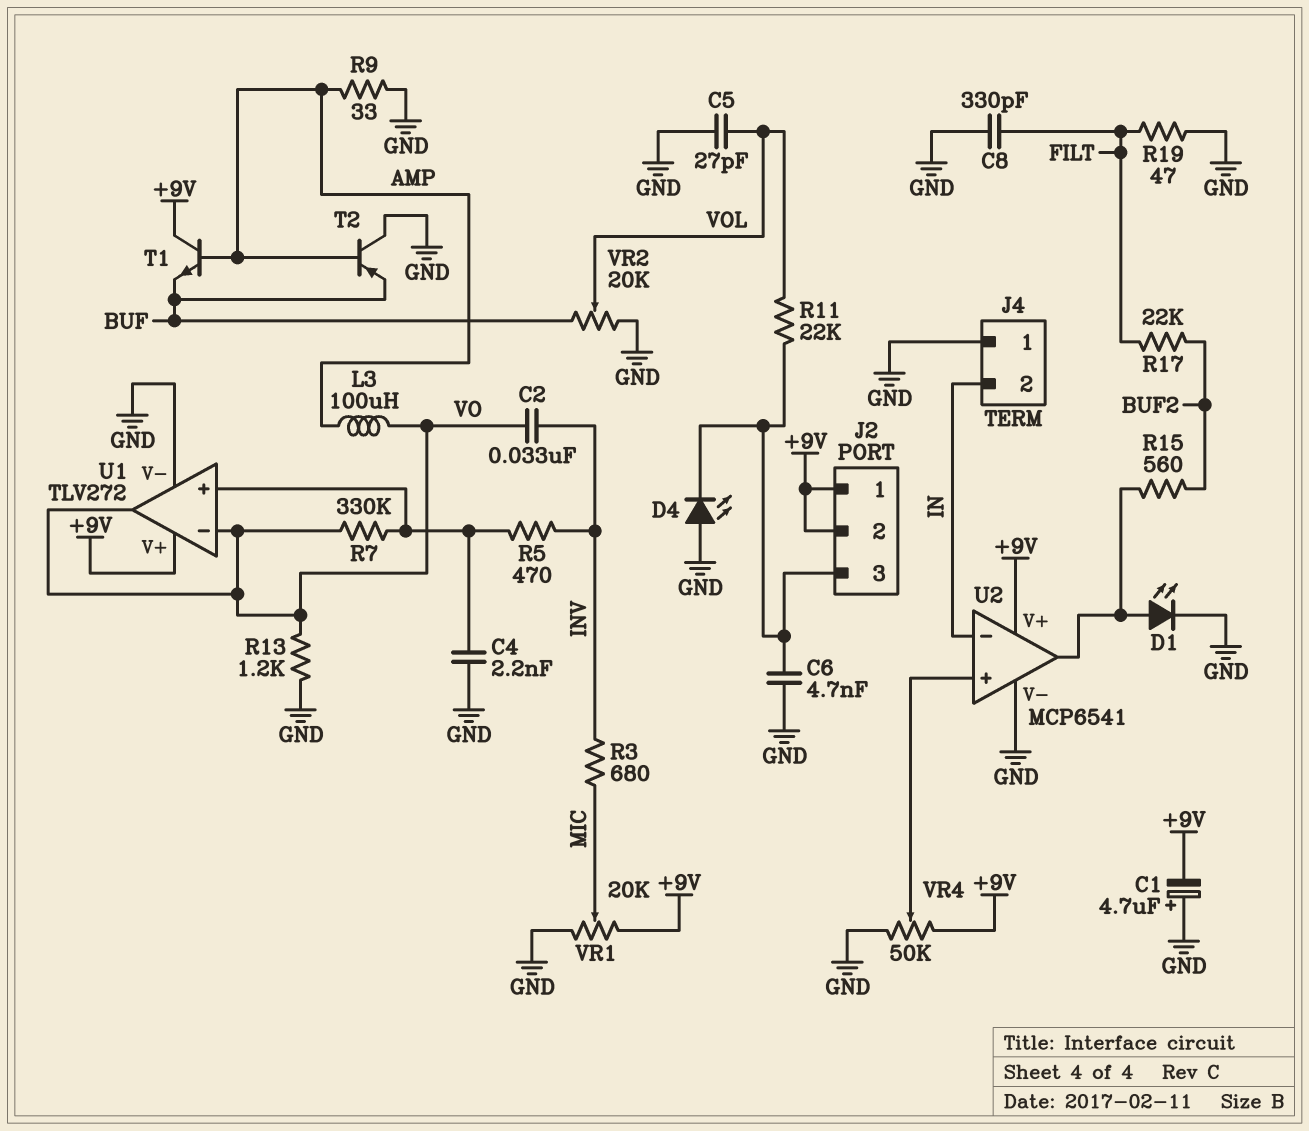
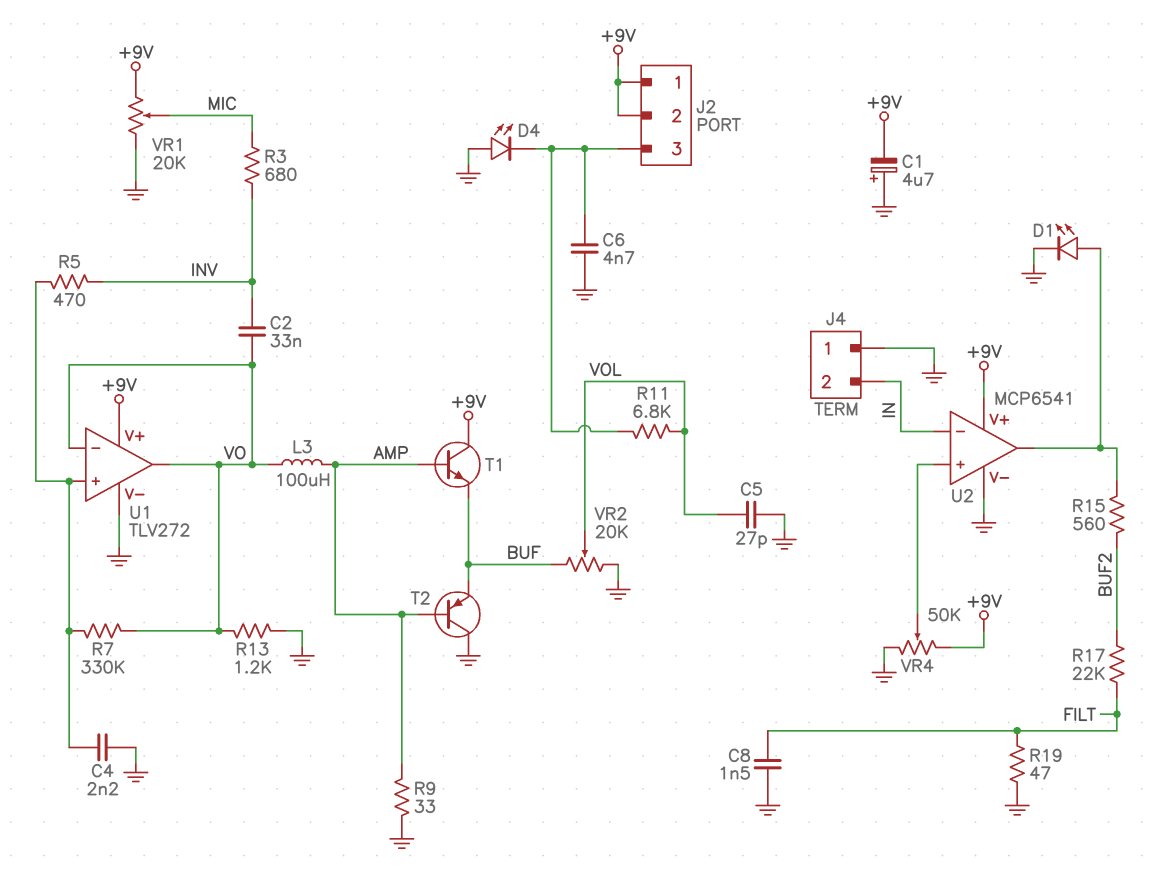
C8: 330pF (FILT, GND) -> 1.5nF (FILT, GND)
R11: 22k (J2/3, VOL) -> 6.8k (J2/3, VOL)

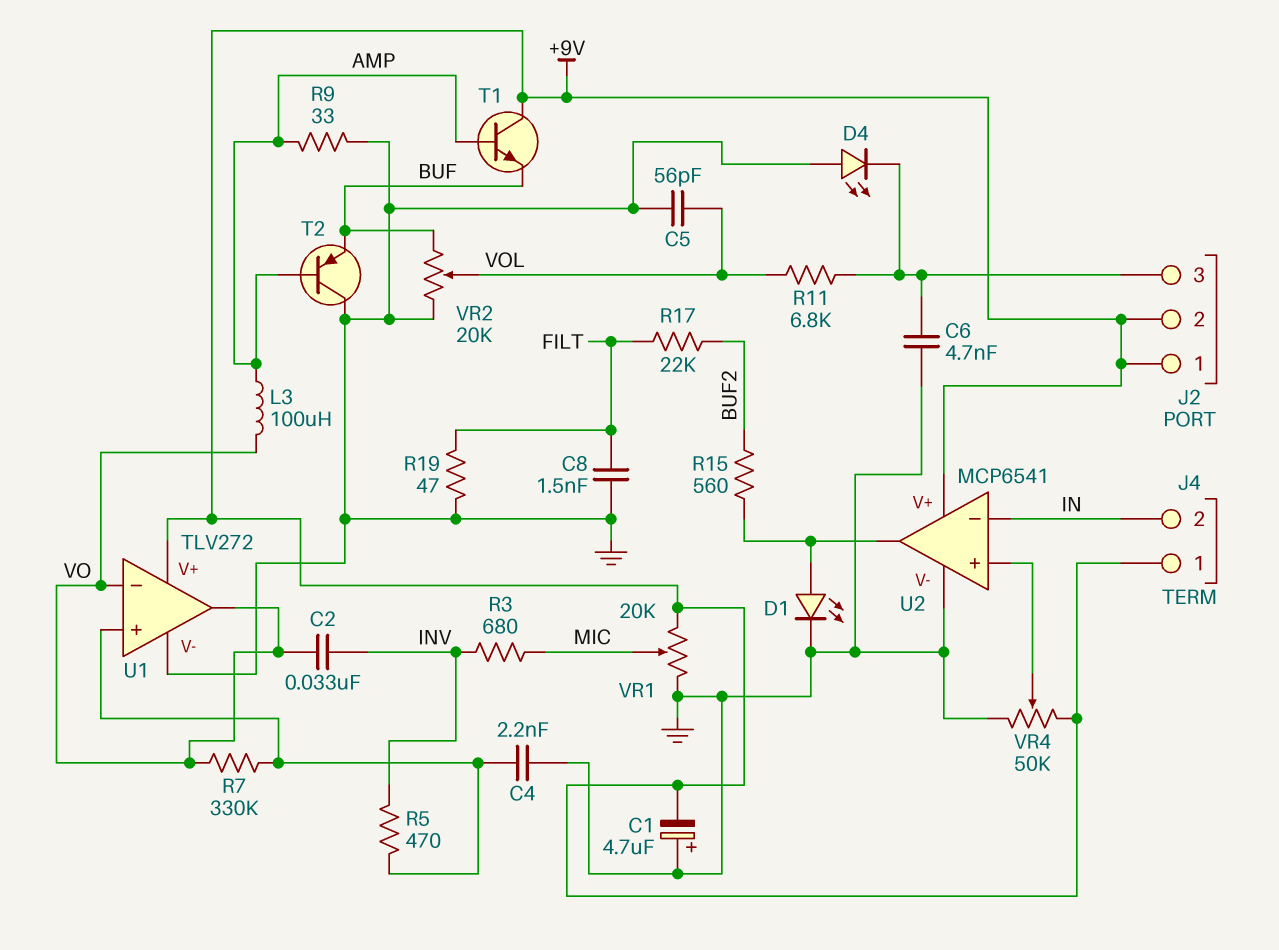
C5: 27pF (GND, VOL) -> 56pF (GND, VOL)
J4 pin 1: GND -> +9V
R13: 1.2k (GND, VO) -> none

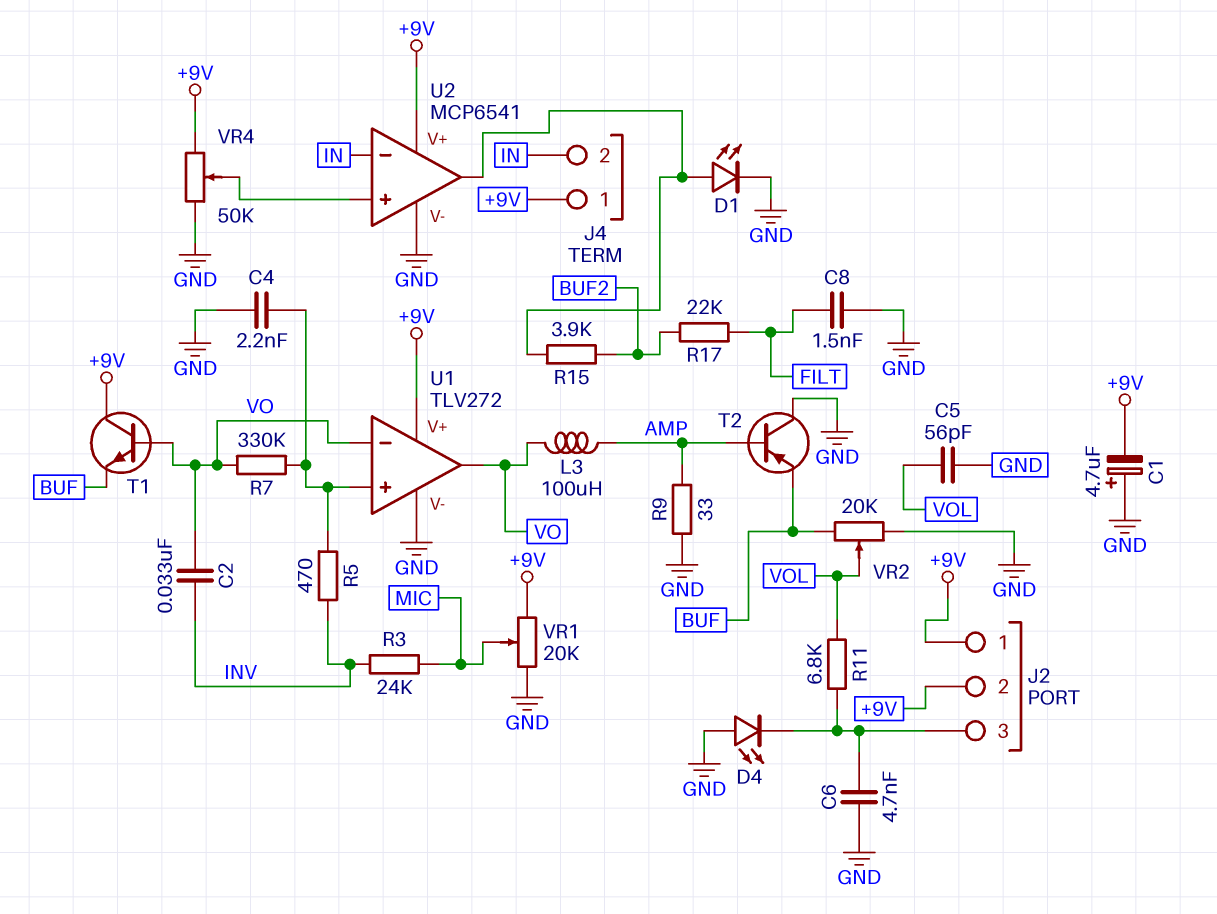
R3: 680 (INV, MIC) -> 24k (INV, MIC)
R15: 560 (BUF2, U2/out) -> 3.9k (BUF2, U2/out)
R19: 47 (FILT, GND) -> none
T1: NPN (B AMP, C +9V, E BUF) -> NPN (B VO, C +9V, E BUF)

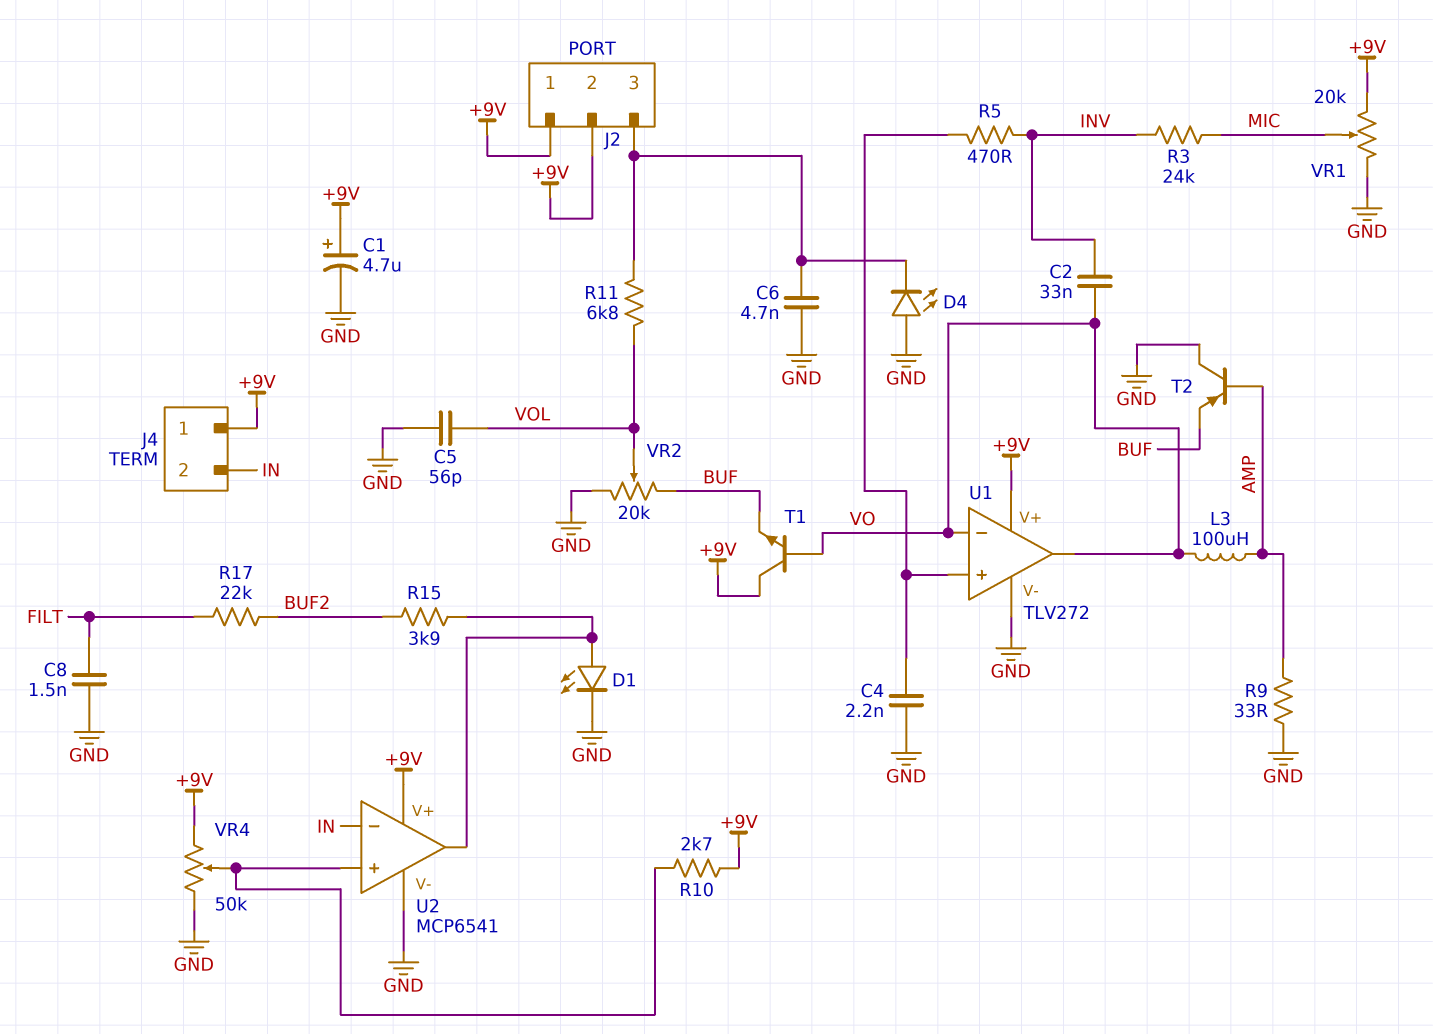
C1: 4.7uF (plus GND, minus +9V) -> 4.7uF (plus +9V, minus GND)
R7: 330k (U1/in+, VO) -> none
R10: none -> 2.7k (+9V, U2/in+)

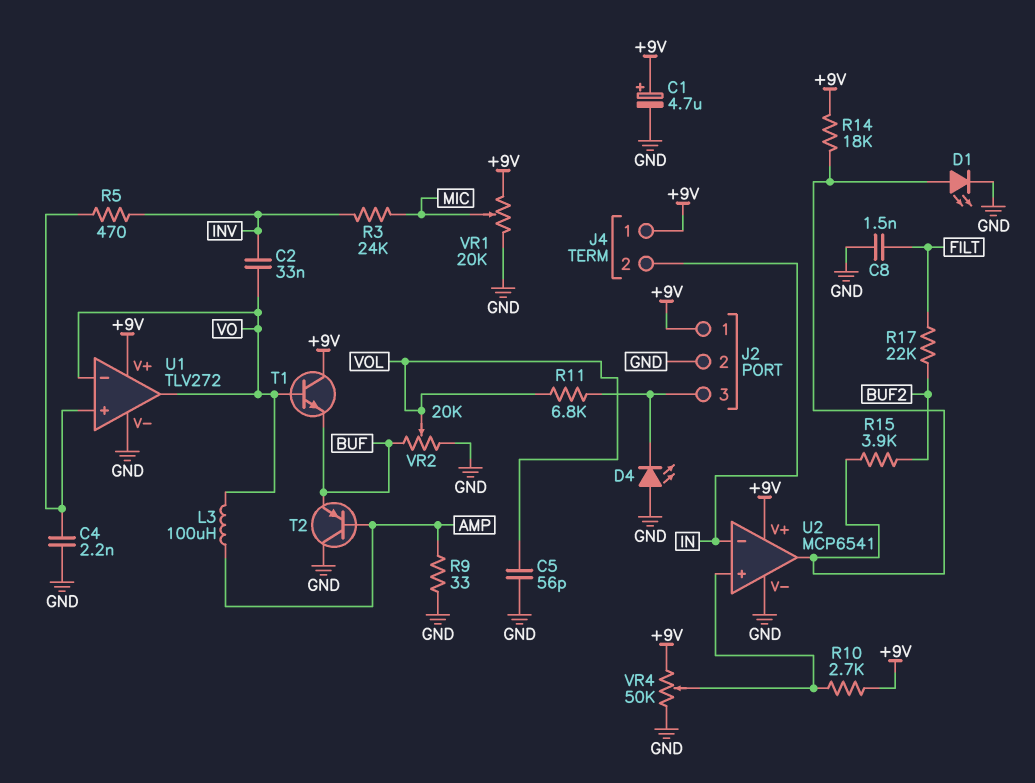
C6: 4.7nF (GND, J2/3) -> none
J2 pin 2: +9V -> GND
R14: none -> 18k (+9V, U2/out)

